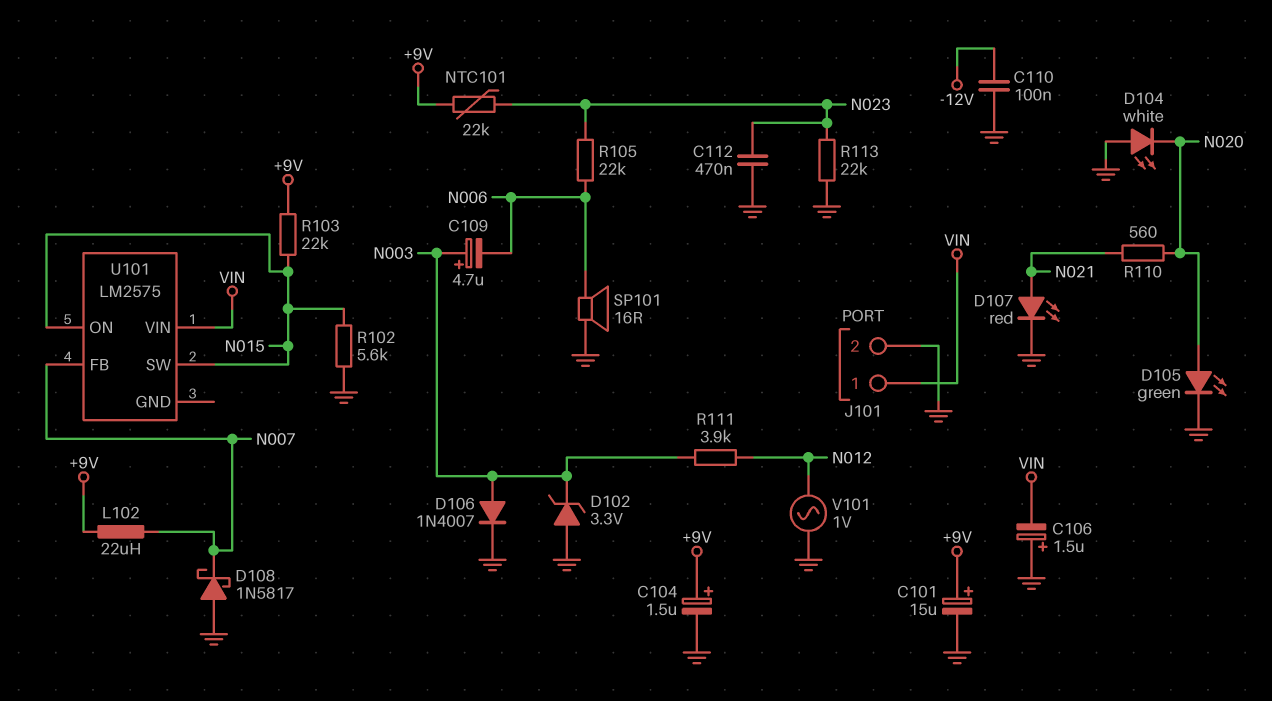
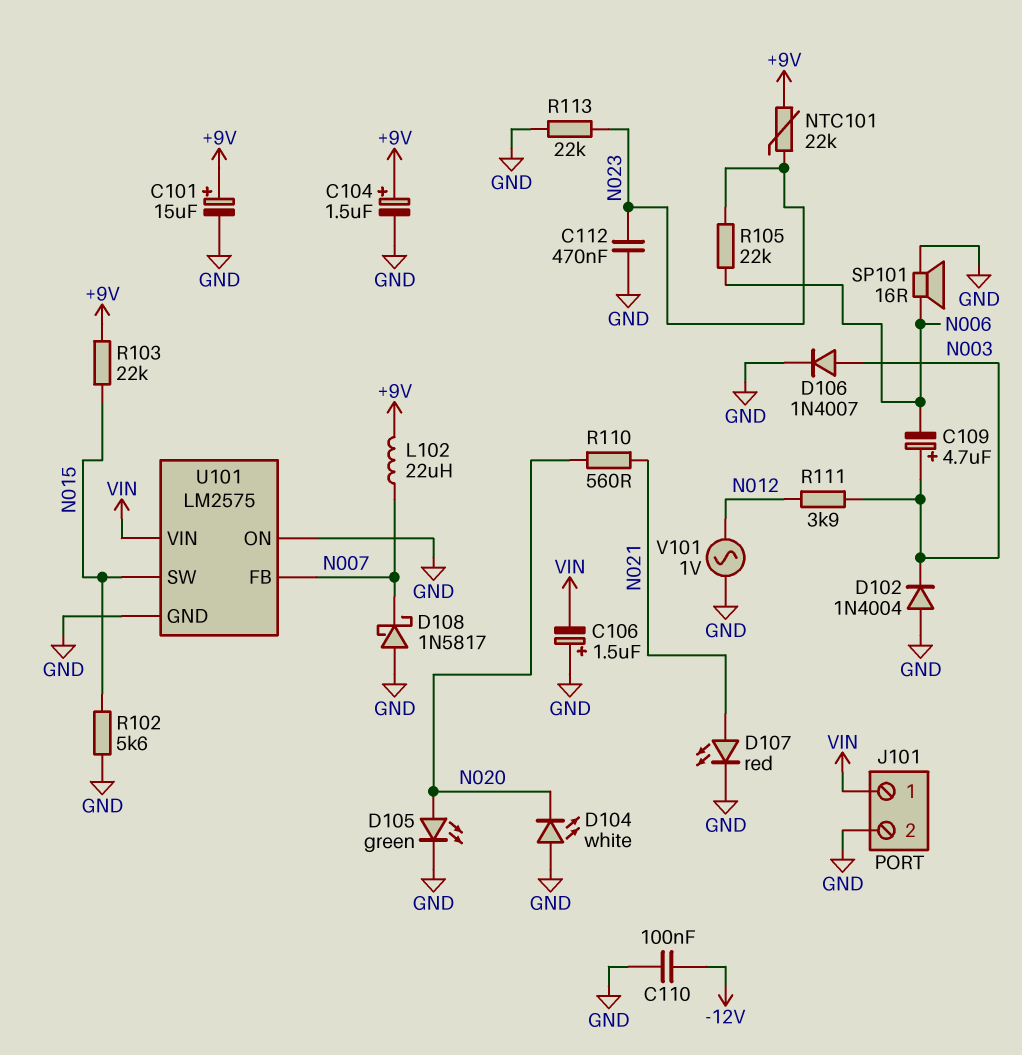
D102: zener 3.3V (A GND, K N003) -> diode 1N4004 (A GND, K N003)
U101 pin GND: none -> GND
U101 pin ON: N015 -> GND

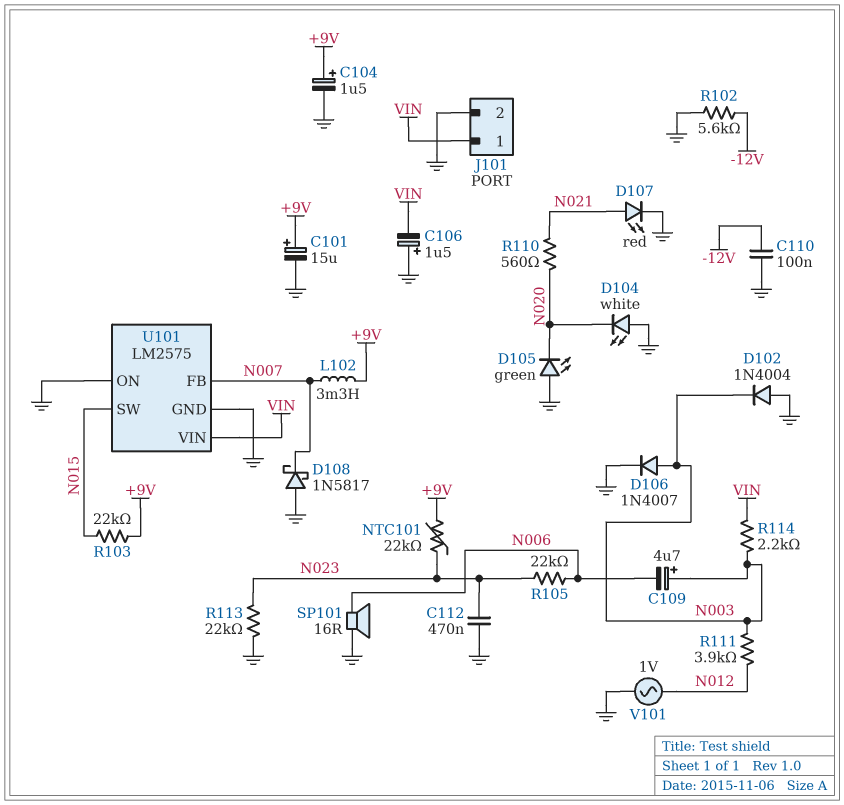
D105: LED green (A N020, K GND) -> LED green (A GND, K N020)
L102: 22uH (+9V, N007) -> 3.3mH (+9V, N007)
R102: 5.6k (GND, N015) -> 5.6k (-12V, GND)
R114: none -> 2.2k (N003, VIN)

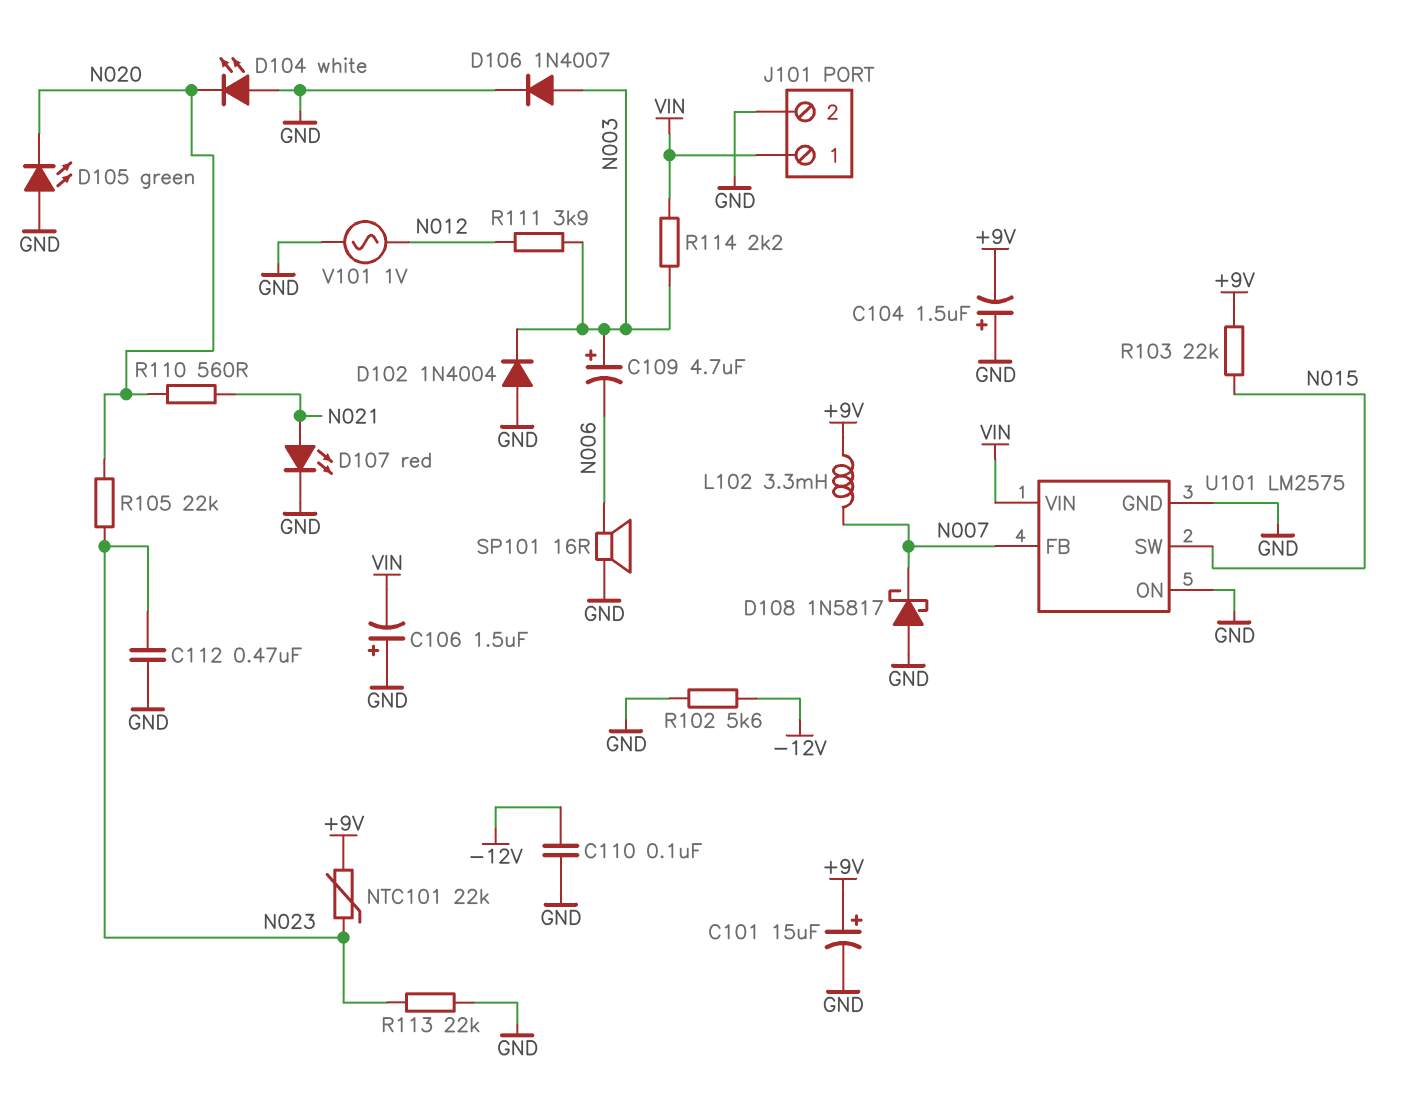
C104: 1.5uF (plus +9V, minus GND) -> 1.5uF (plus GND, minus +9V)
R105: 22k (N006, N023) -> 22k (N020, N023)

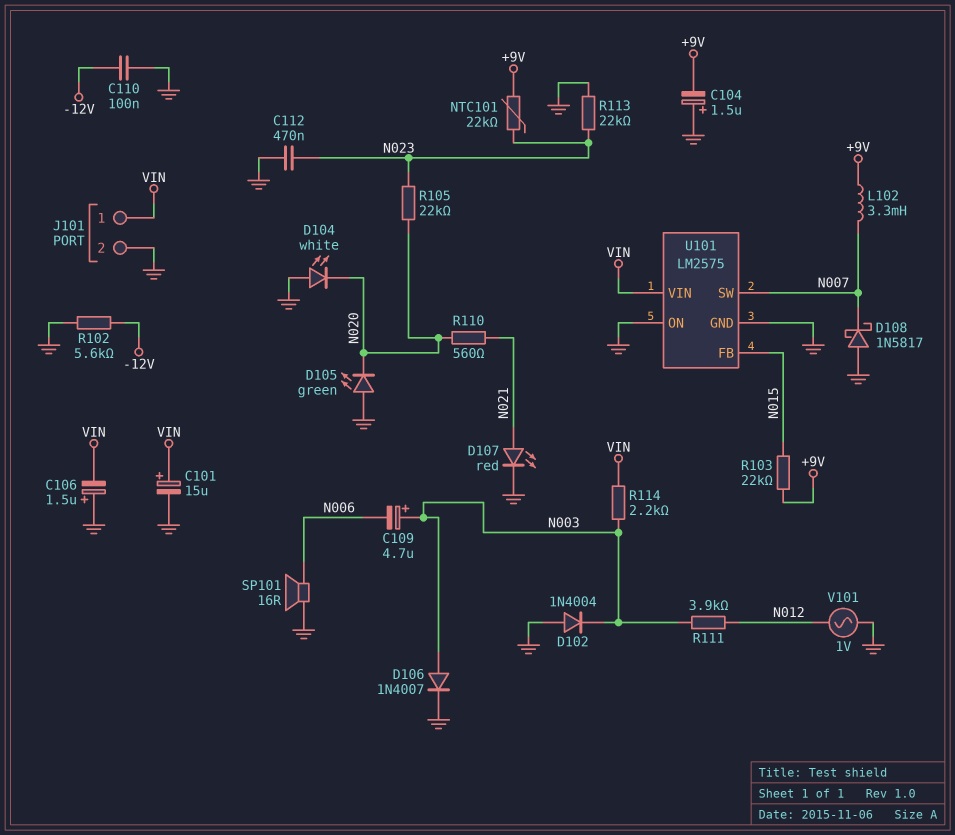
C101: 15uF (plus +9V, minus GND) -> 15uF (plus VIN, minus GND)
U101 pin FB: N007 -> N015
U101 pin SW: N015 -> N007

